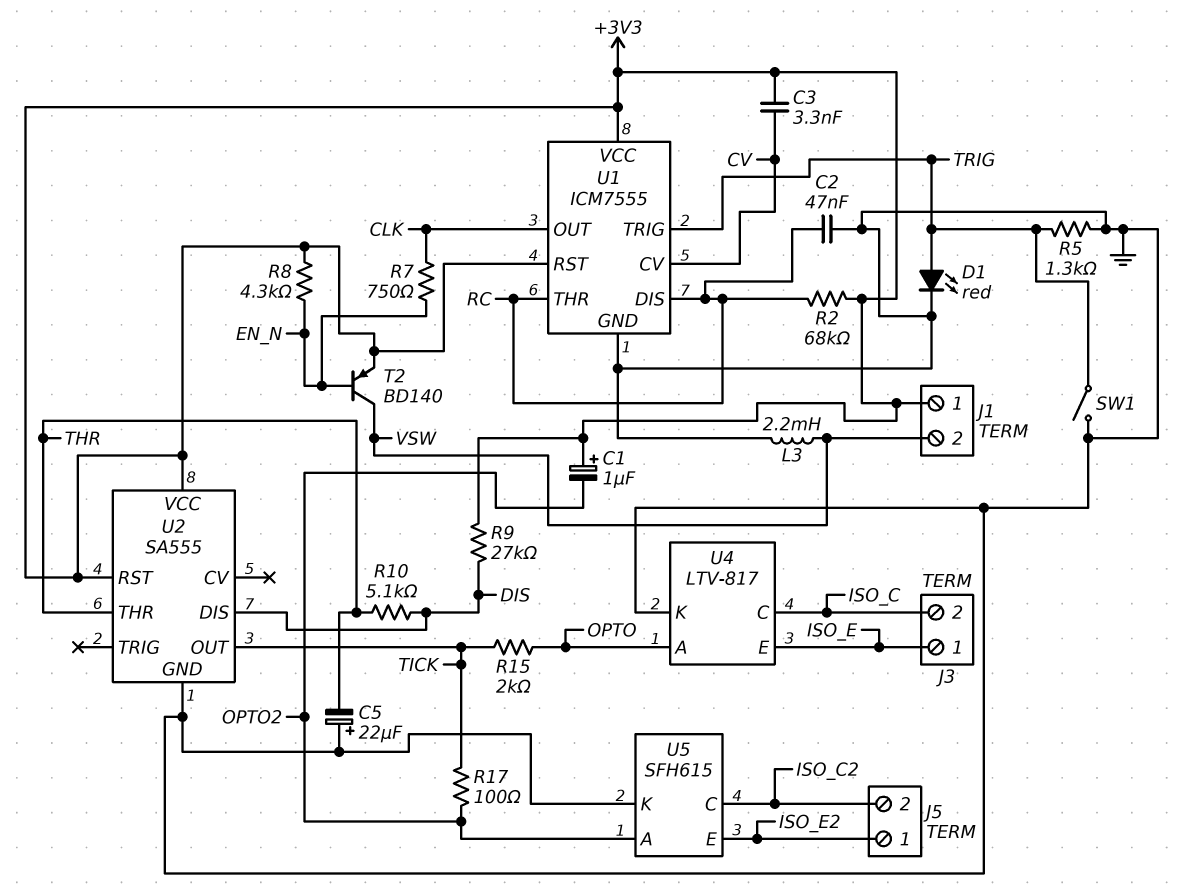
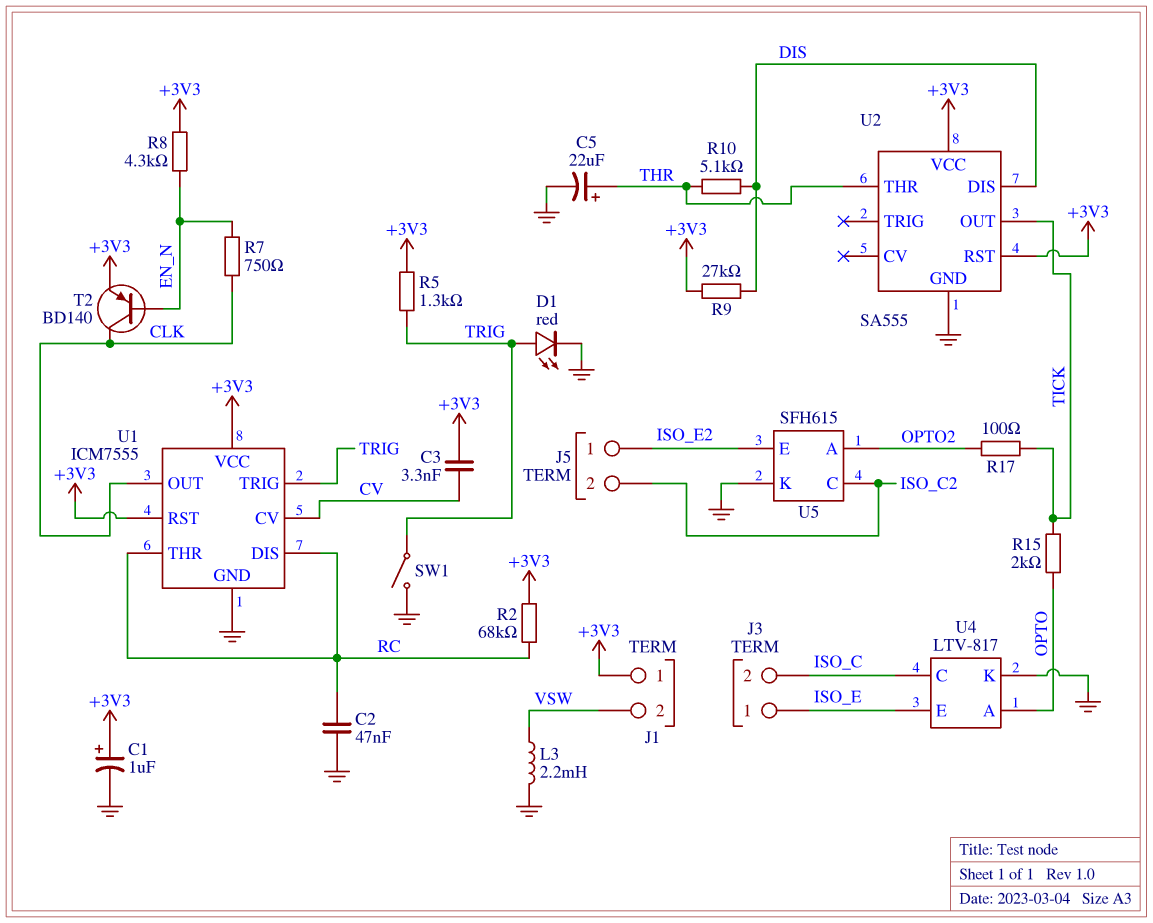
C1: 1uF (plus +3V3, minus OPTO2) -> 1uF (plus +3V3, minus GND)
C5: 22uF (plus GND, minus THR) -> 22uF (plus THR, minus GND)
R5: 1.3k (GND, TRIG) -> 1.3k (+3V3, TRIG)
T2: PNP BD140 (B EN_N, C VSW, E +3V3) -> PNP BD140 (B EN_N, C CLK, E +3V3)

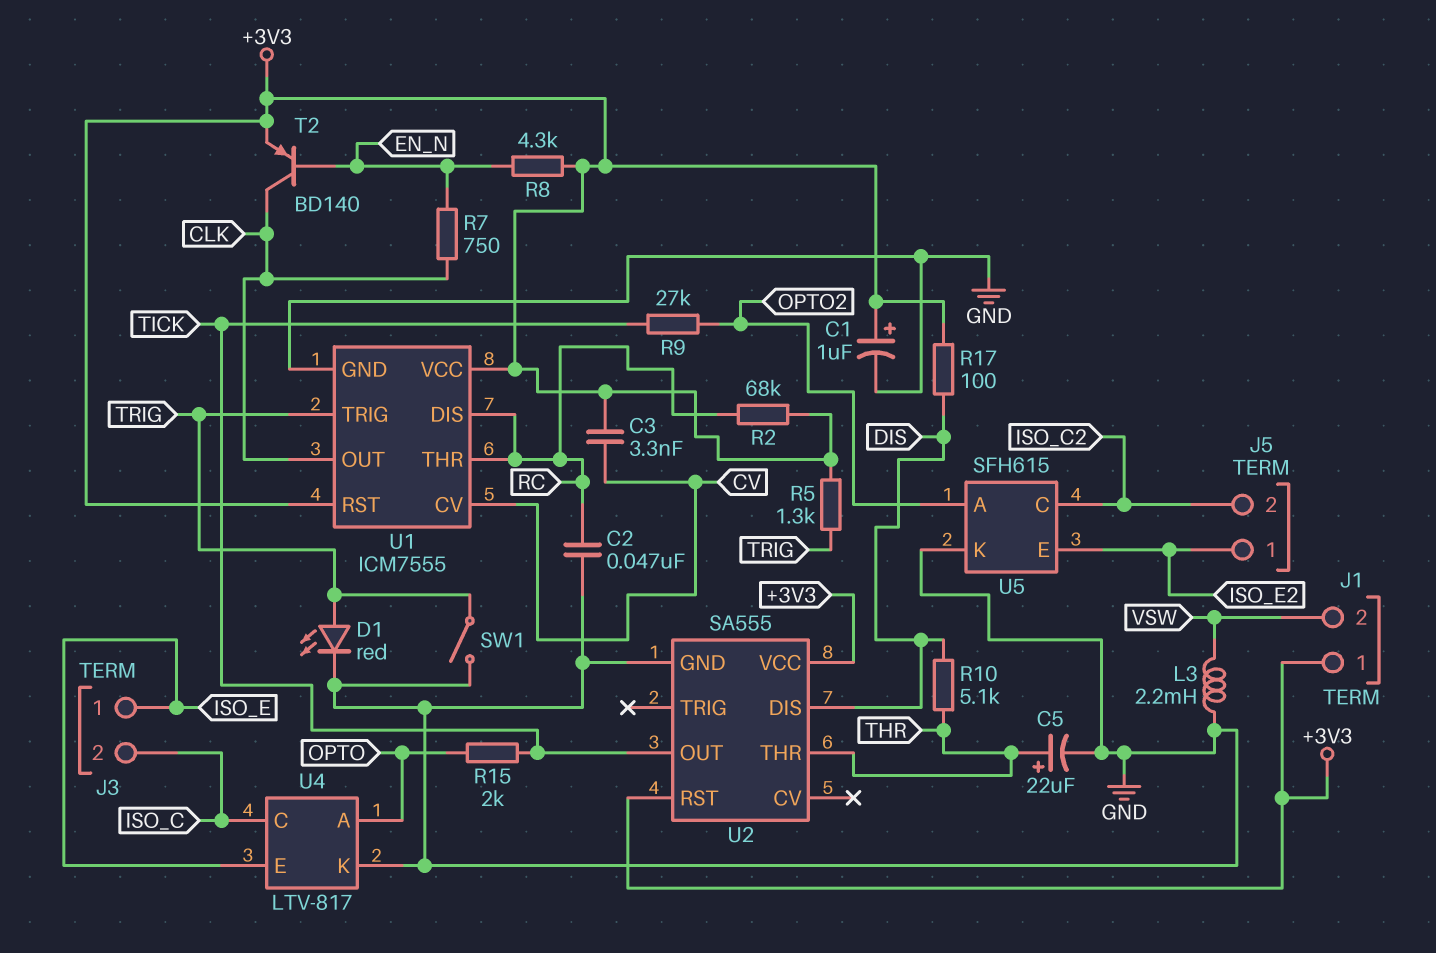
R9: 27k (+3V3, DIS) -> 27k (OPTO2, TICK)
R17: 100 (OPTO2, TICK) -> 100 (+3V3, DIS)

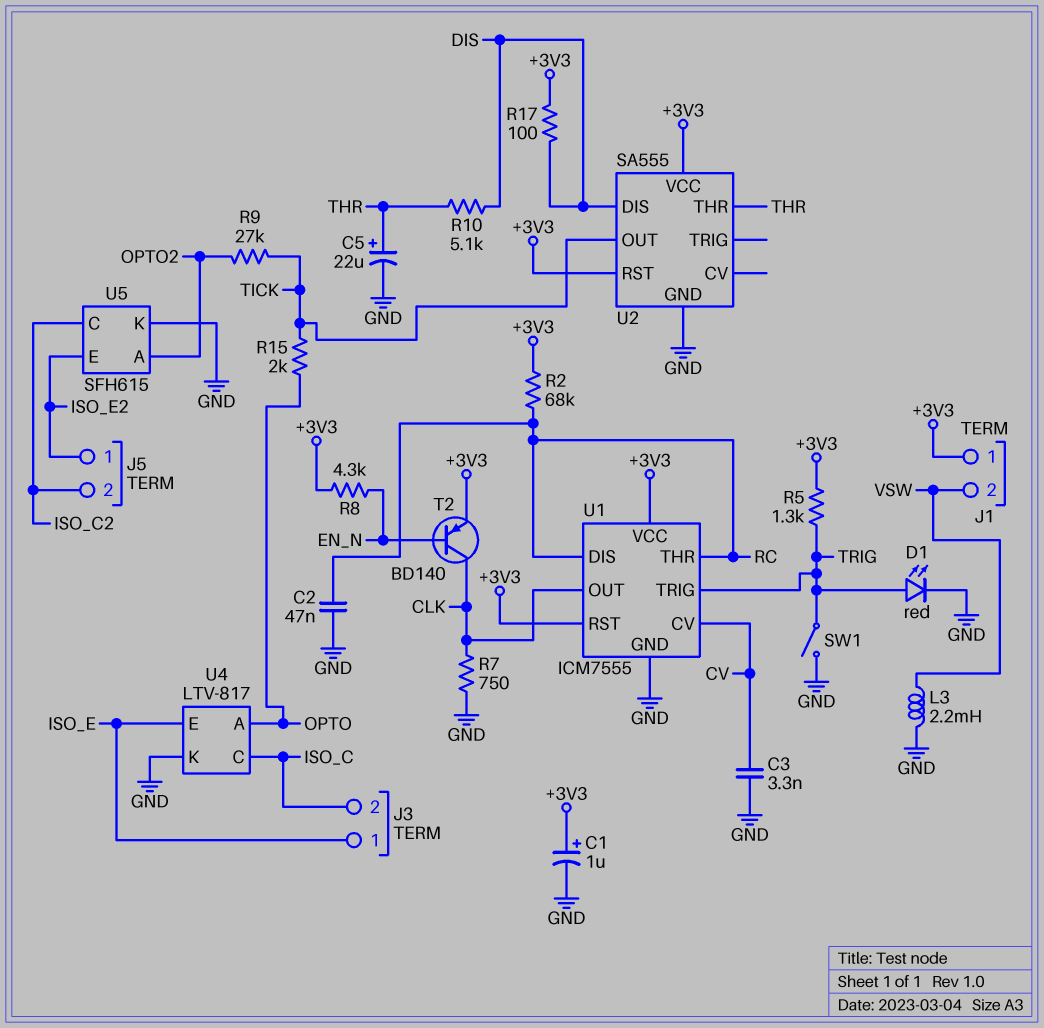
C3: 3.3nF (+3V3, CV) -> 3.3nF (CV, GND)
R7: 750 (CLK, EN_N) -> 750 (CLK, GND)

